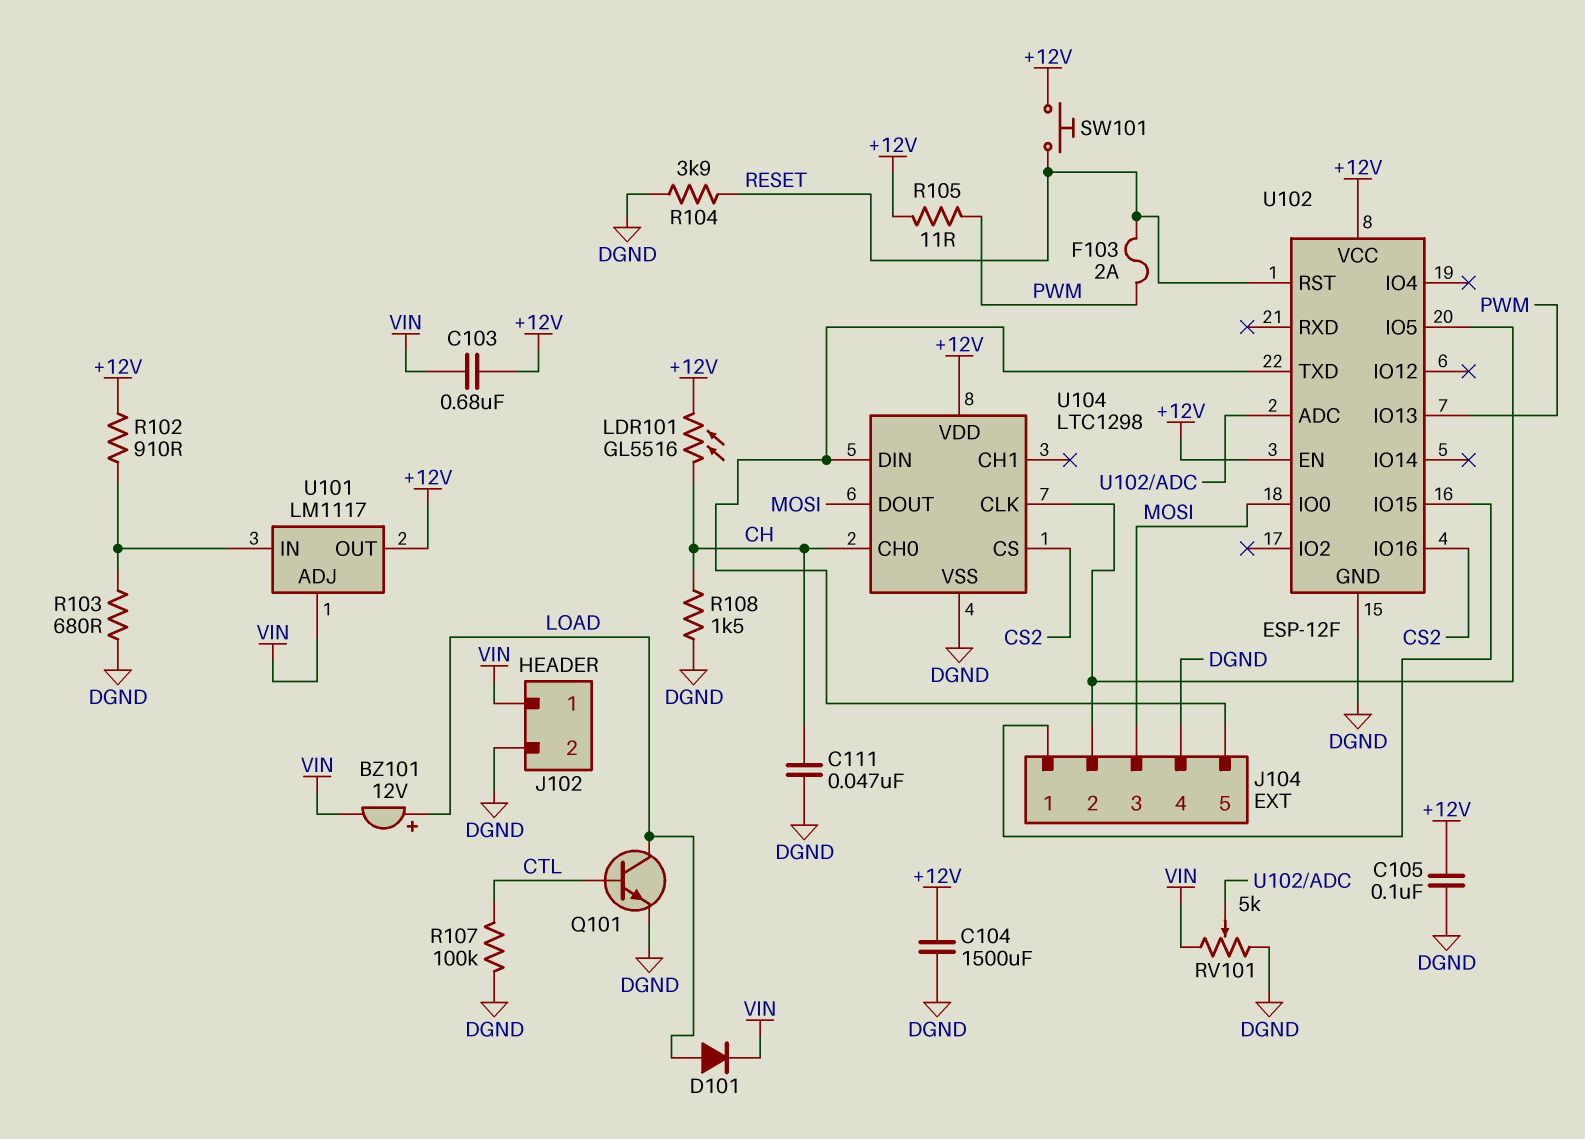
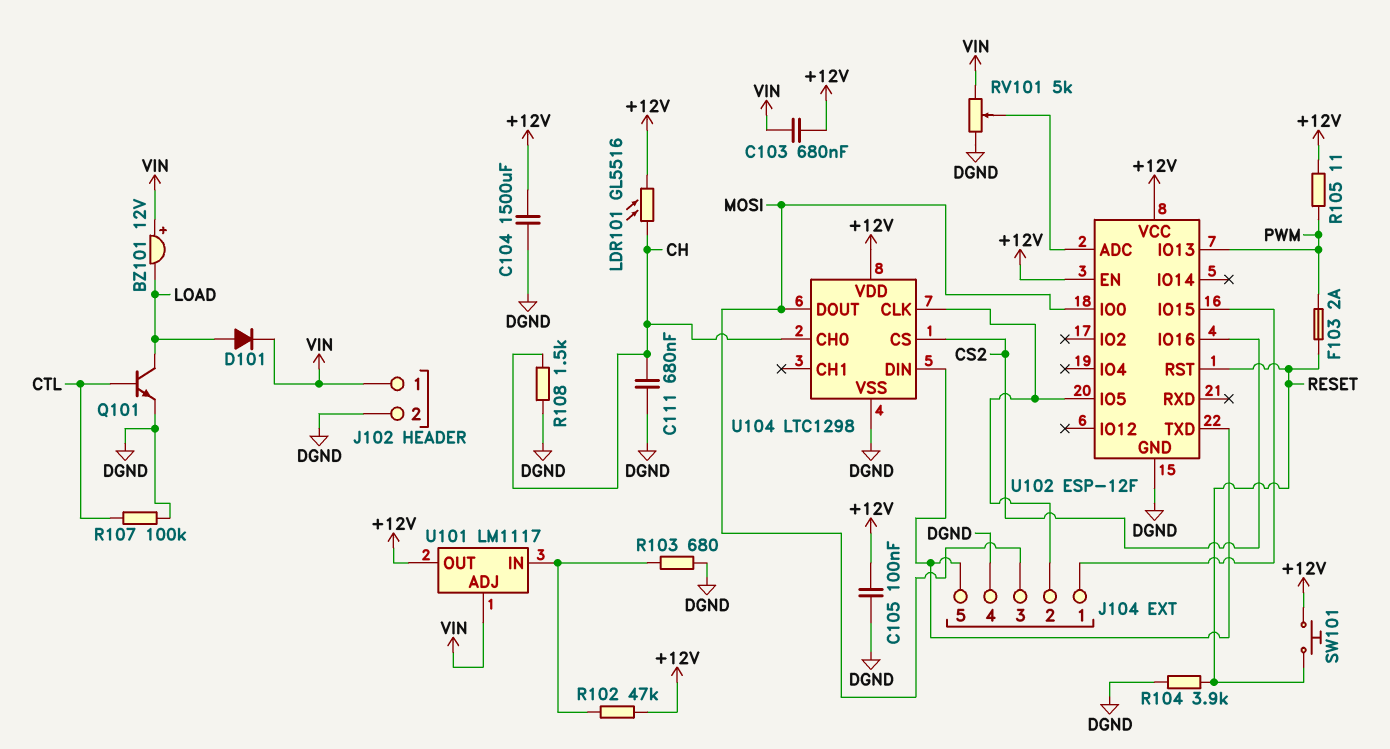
BZ101: buzzer 12V (plus LOAD, minus VIN) -> buzzer 12V (plus VIN, minus LOAD)
C111: 47nF (CH, DGND) -> 680nF (CH, DGND)
R102: 910 (+12V, U101/IN) -> 47k (+12V, U101/IN)

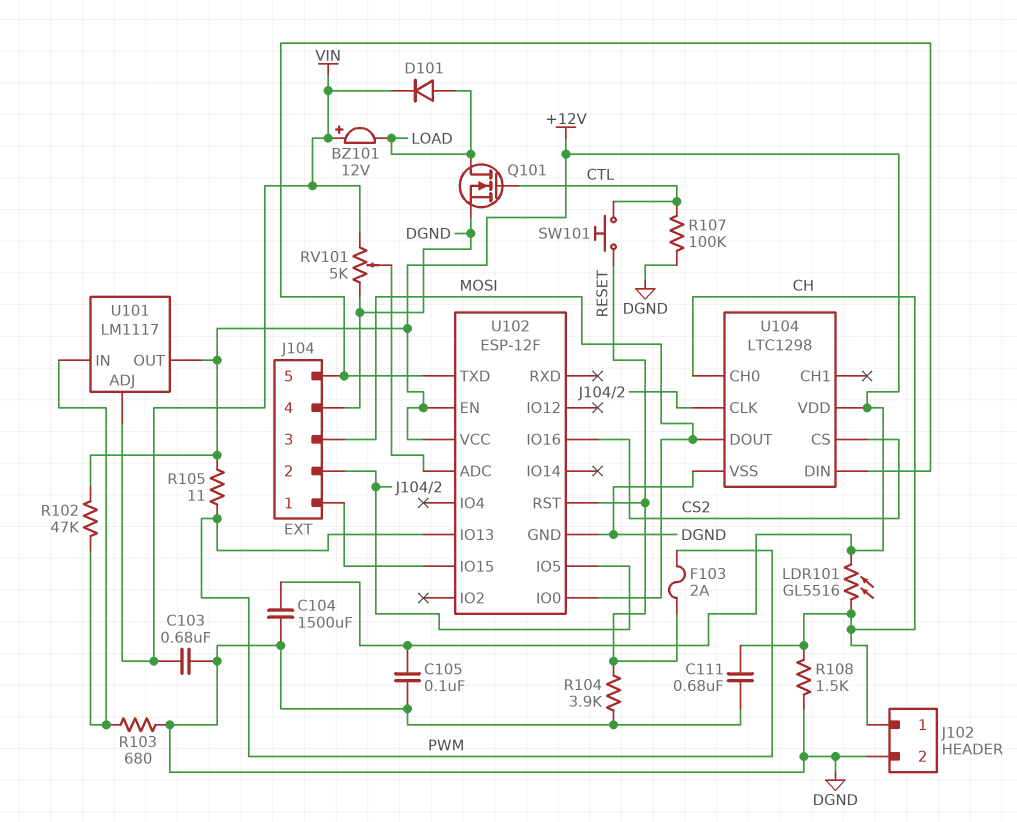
C103: 680nF (+12V, VIN) -> 680nF (DGND, VIN)
J102 pin 1: VIN -> CH
Q101: NPN (B CTL, C LOAD, E DGND) -> NMOS (G CTL, D LOAD, S DGND)
SW101: button (+12V, RESET) -> button (CTL, RESET)

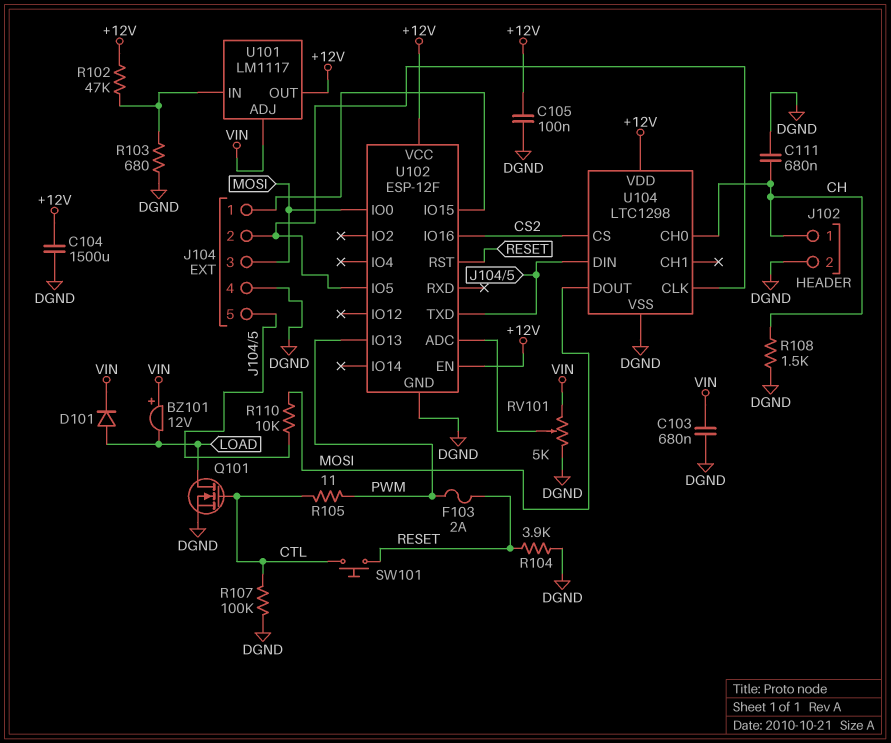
LDR101: GL5516 (+12V, CH) -> none
R105: 11 (+12V, PWM) -> 11 (CTL, PWM)
R110: none -> 10k (J104/5, MOSI)

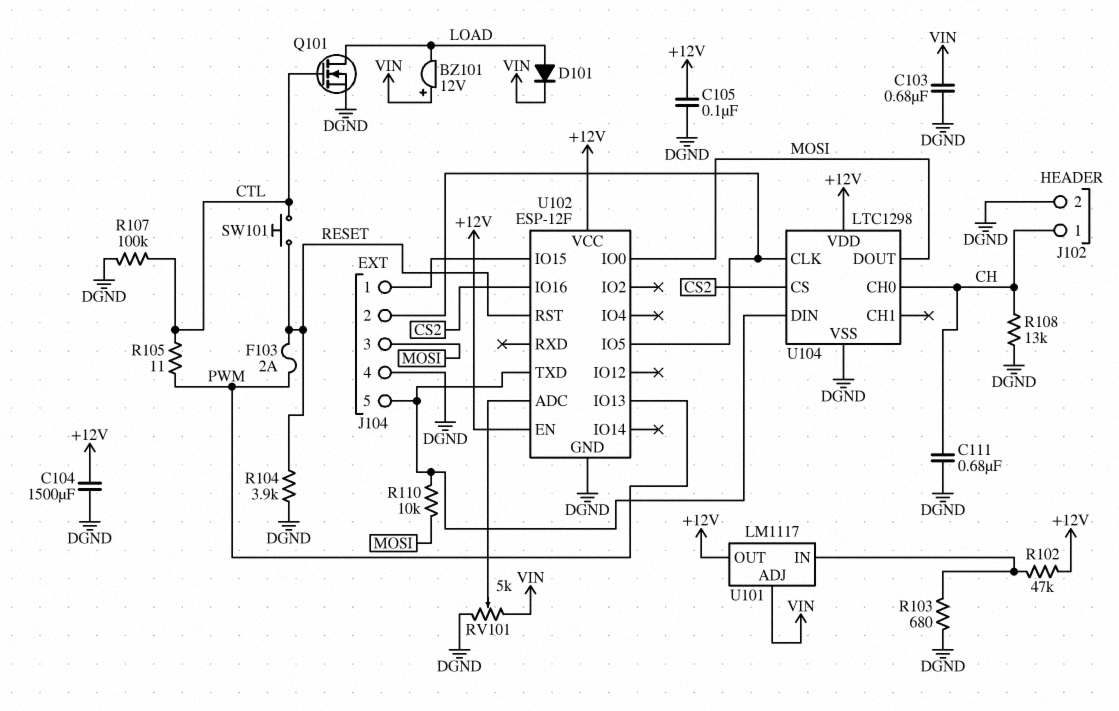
R108: 1.5k (CH, DGND) -> 13k (CH, DGND)

